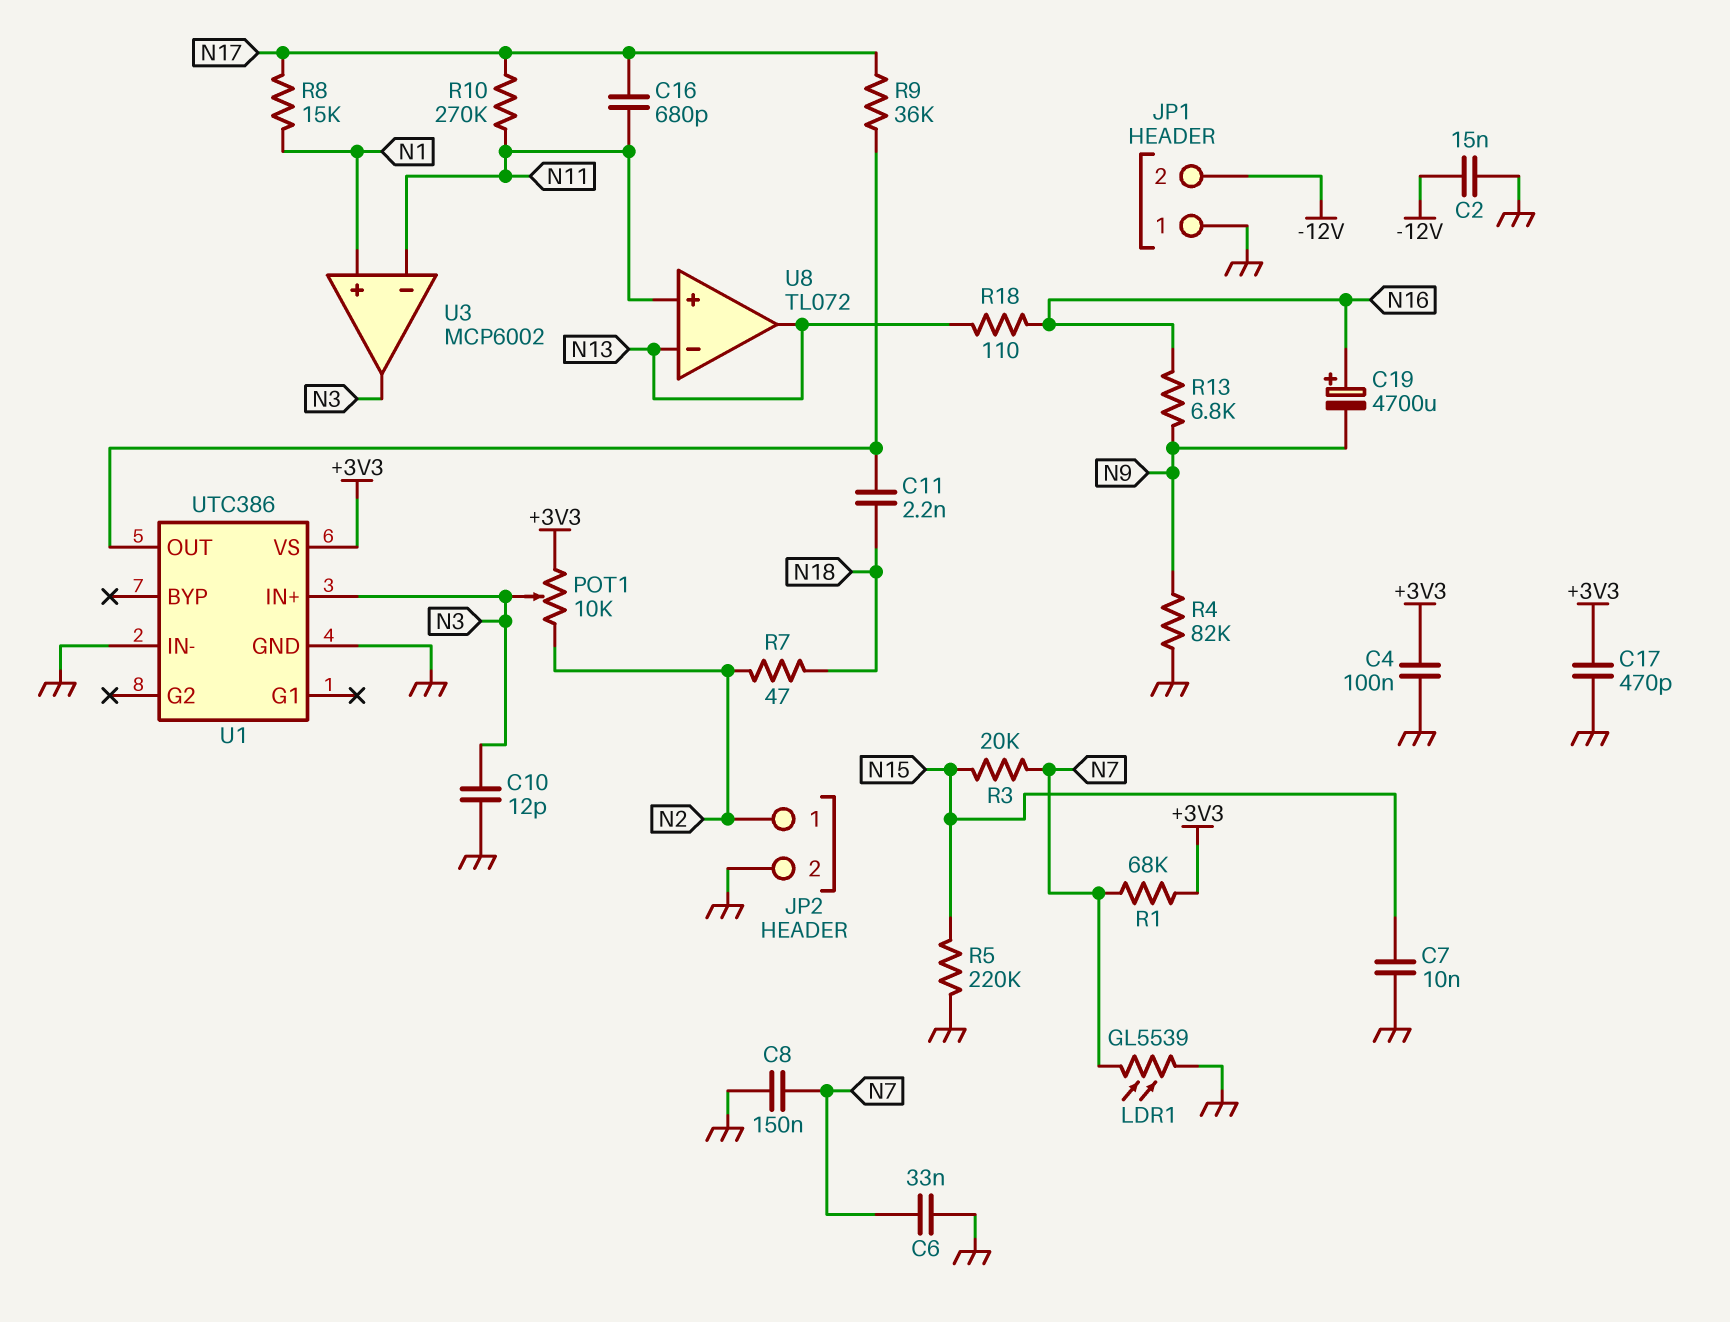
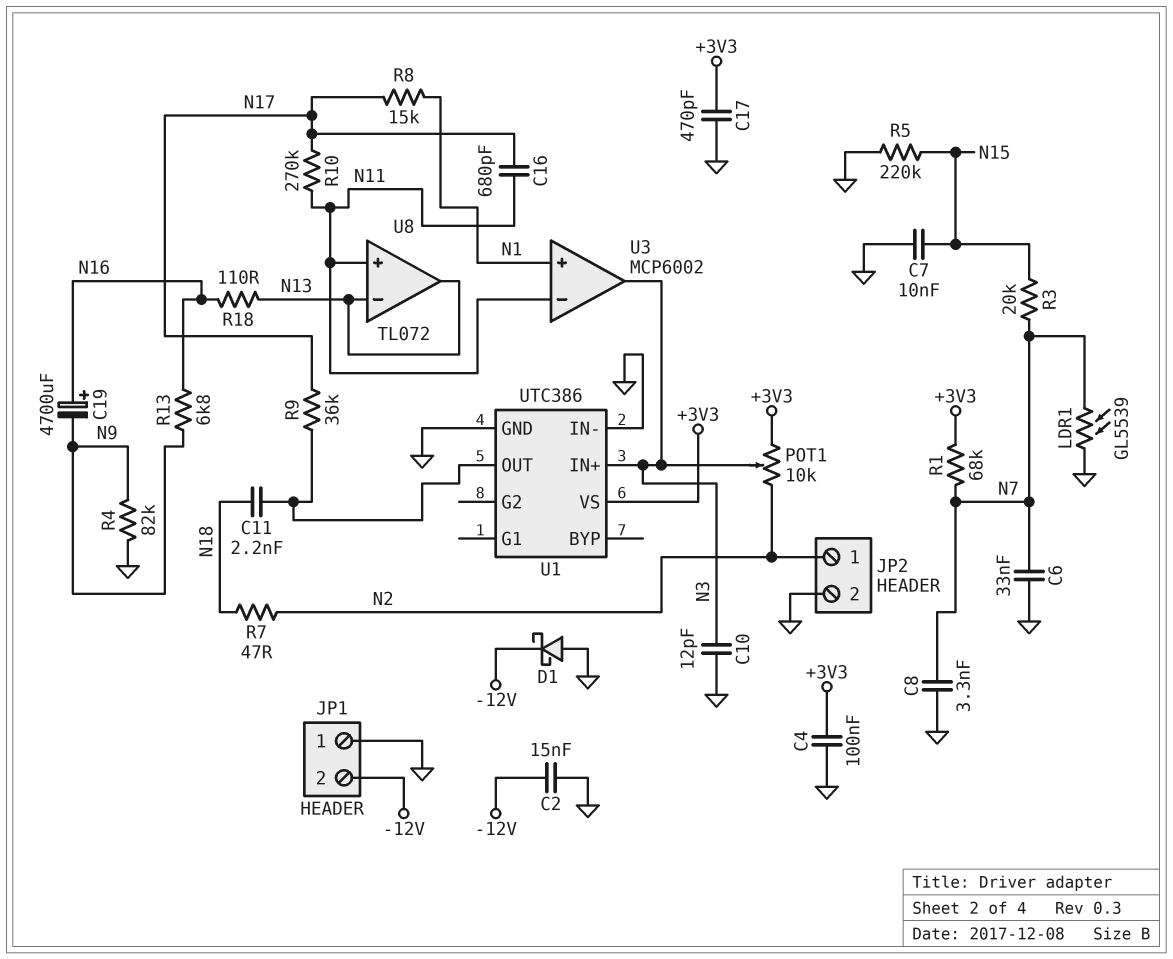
C8: 150nF (GND, N7) -> 3.3nF (GND, N7)
D1: none -> schottky (A GND, K -12V)

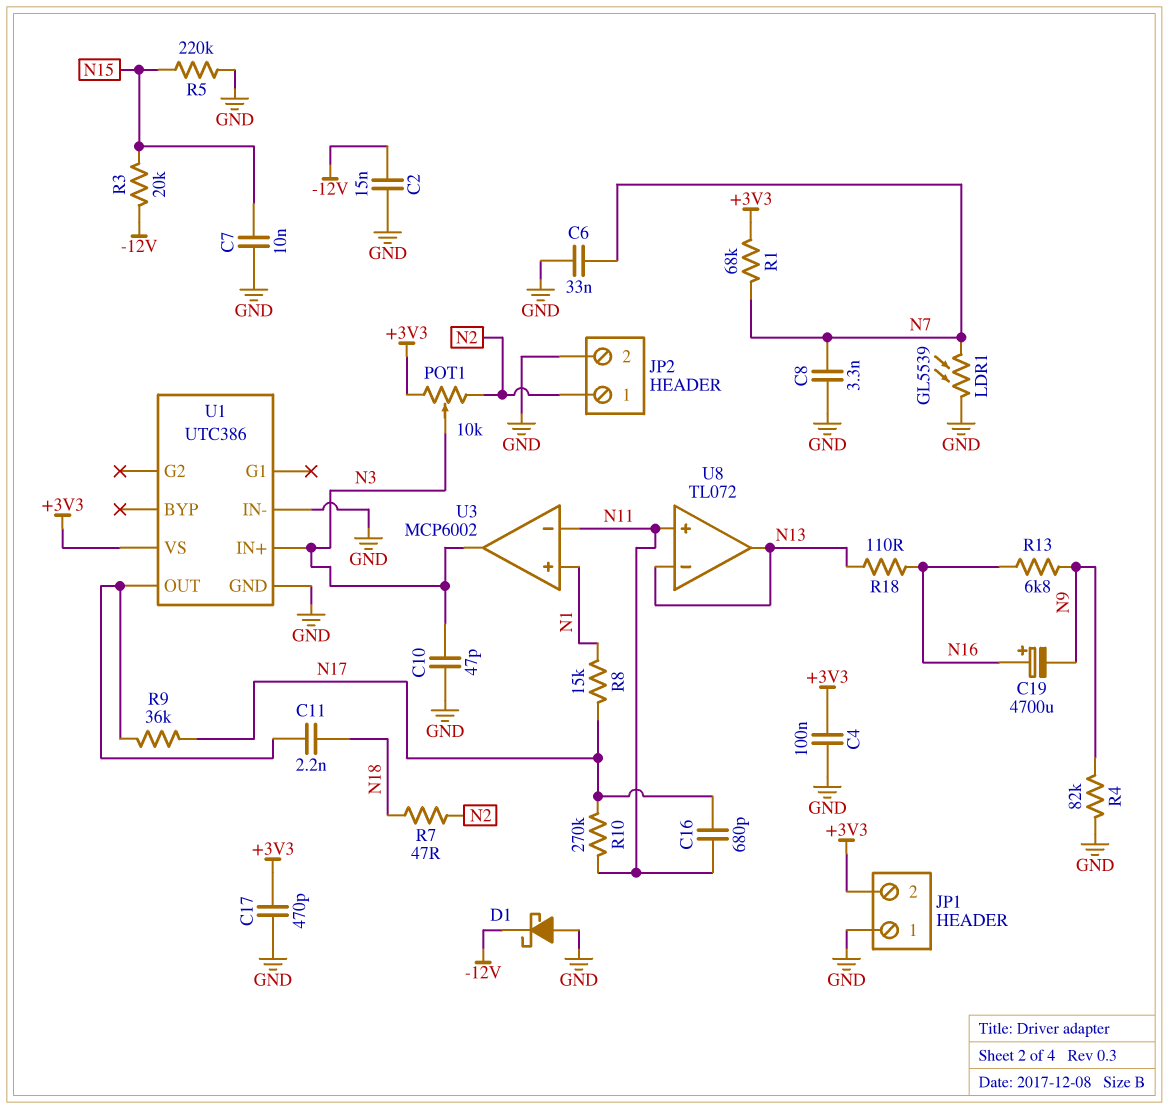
C10: 12pF (GND, N3) -> 47pF (GND, N3)
JP1 pin 2: -12V -> +3V3
R3: 20k (N7, N15) -> 20k (-12V, N15)

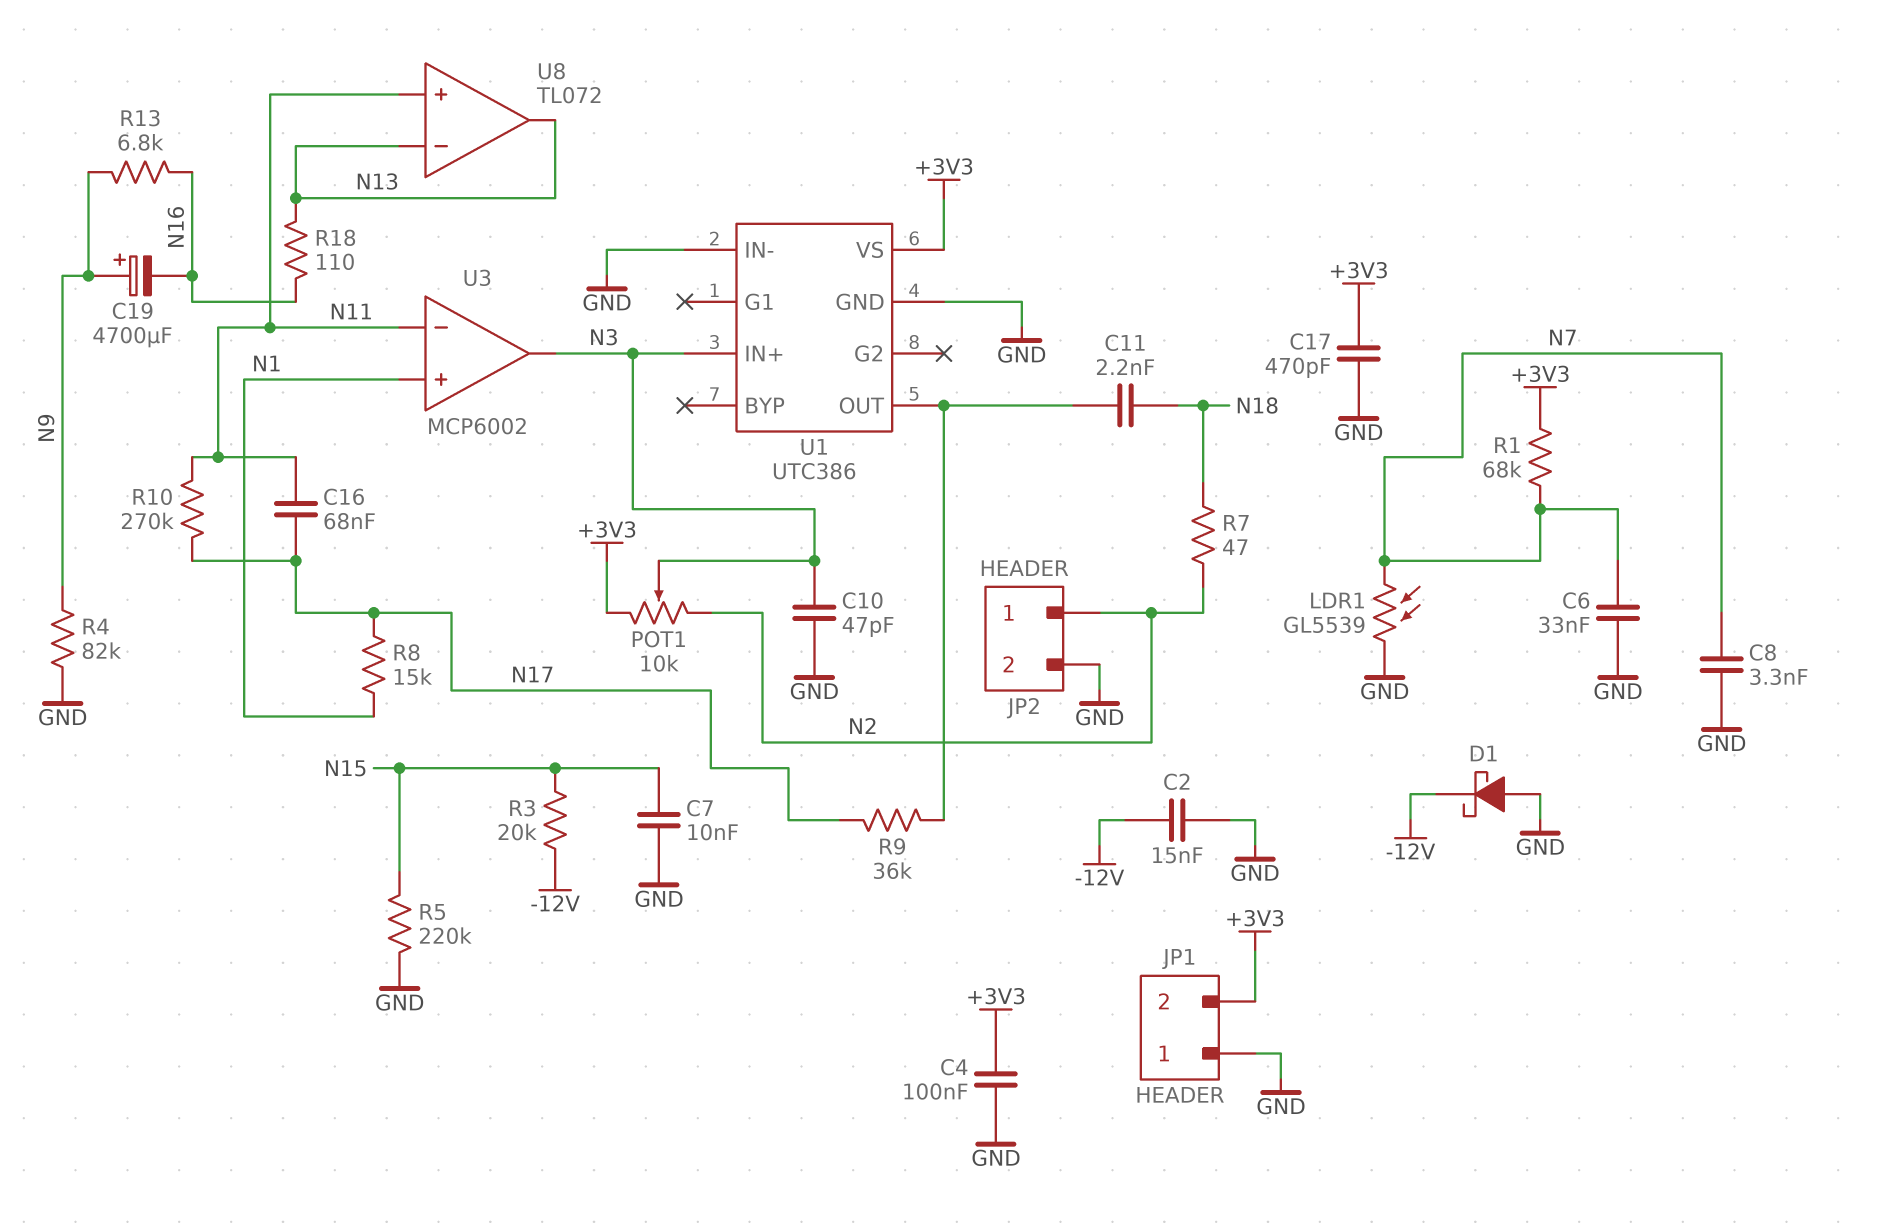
C16: 680pF (N11, N17) -> 68nF (N11, N17)
C19: 4700uF (plus N16, minus N9) -> 4700uF (plus N9, minus N16)

